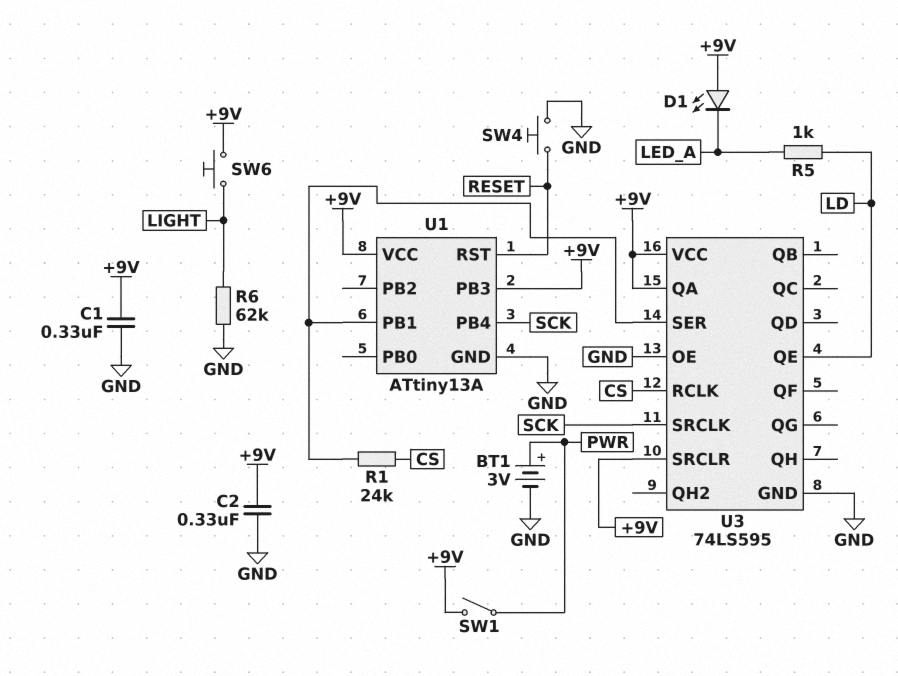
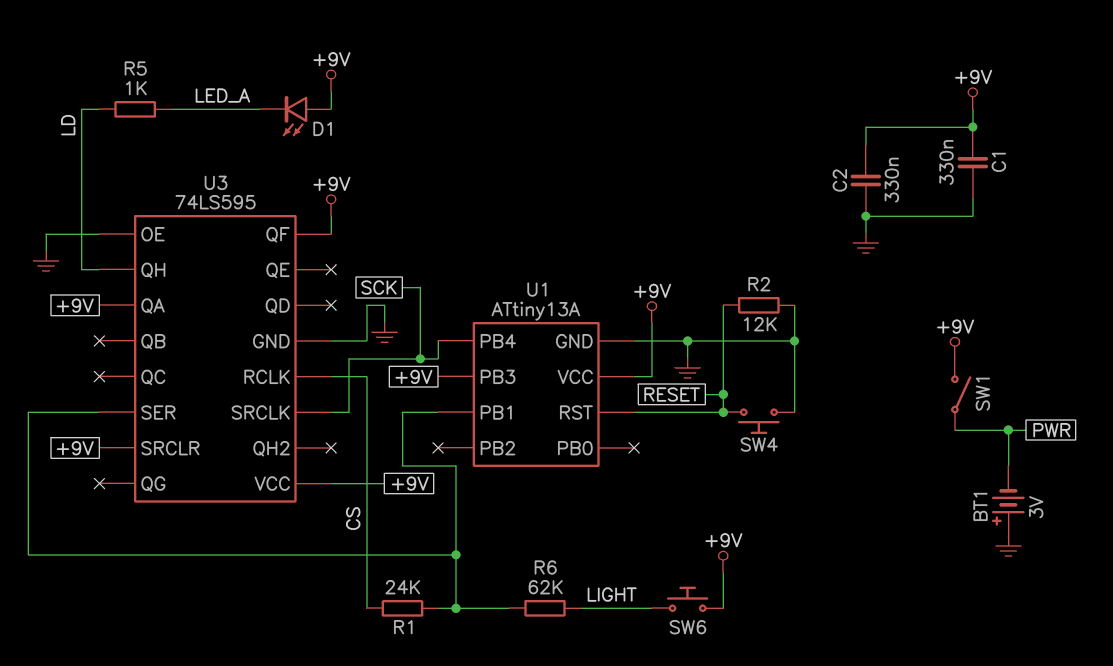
BT1: 3V (plus PWR, minus GND) -> 3V (plus GND, minus PWR)
R2: none -> 12k (GND, RESET)
R6: 62k (GND, LIGHT) -> 62k (LIGHT, U1/PB1)
U3 pin QE: LD -> none
U3 pin QF: none -> +9V
U3 pin QH: none -> LD

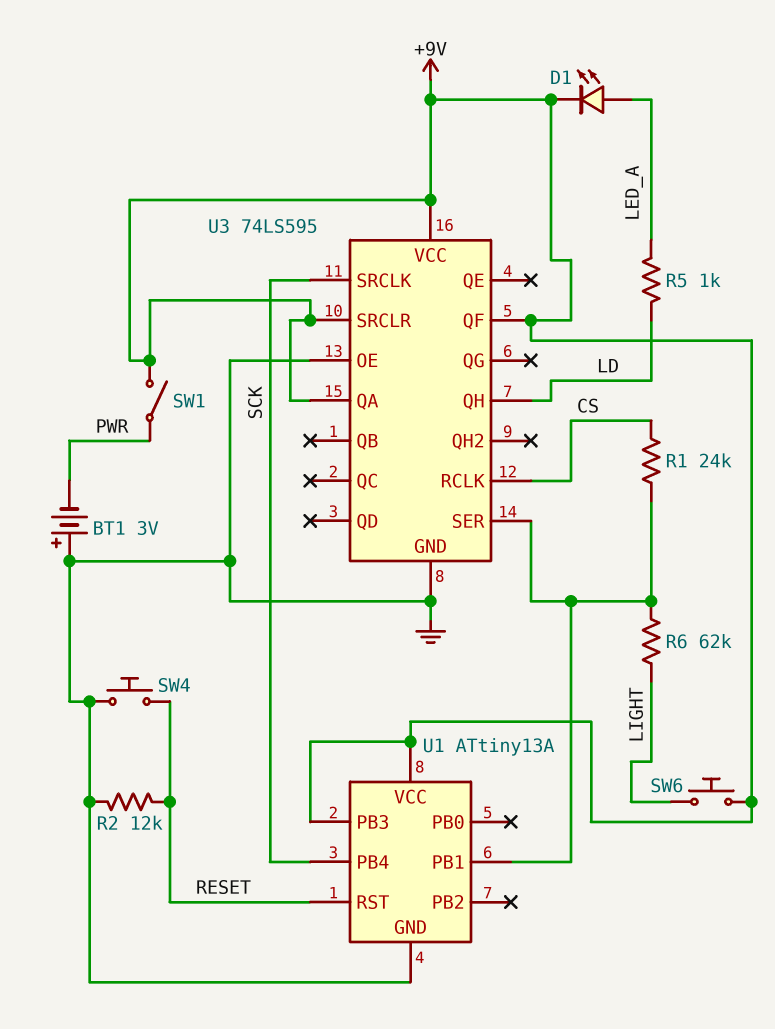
C1: 330nF (+9V, GND) -> none
C2: 330nF (+9V, GND) -> none
D1: LED (A +9V, K LED_A) -> LED (A LED_A, K +9V)

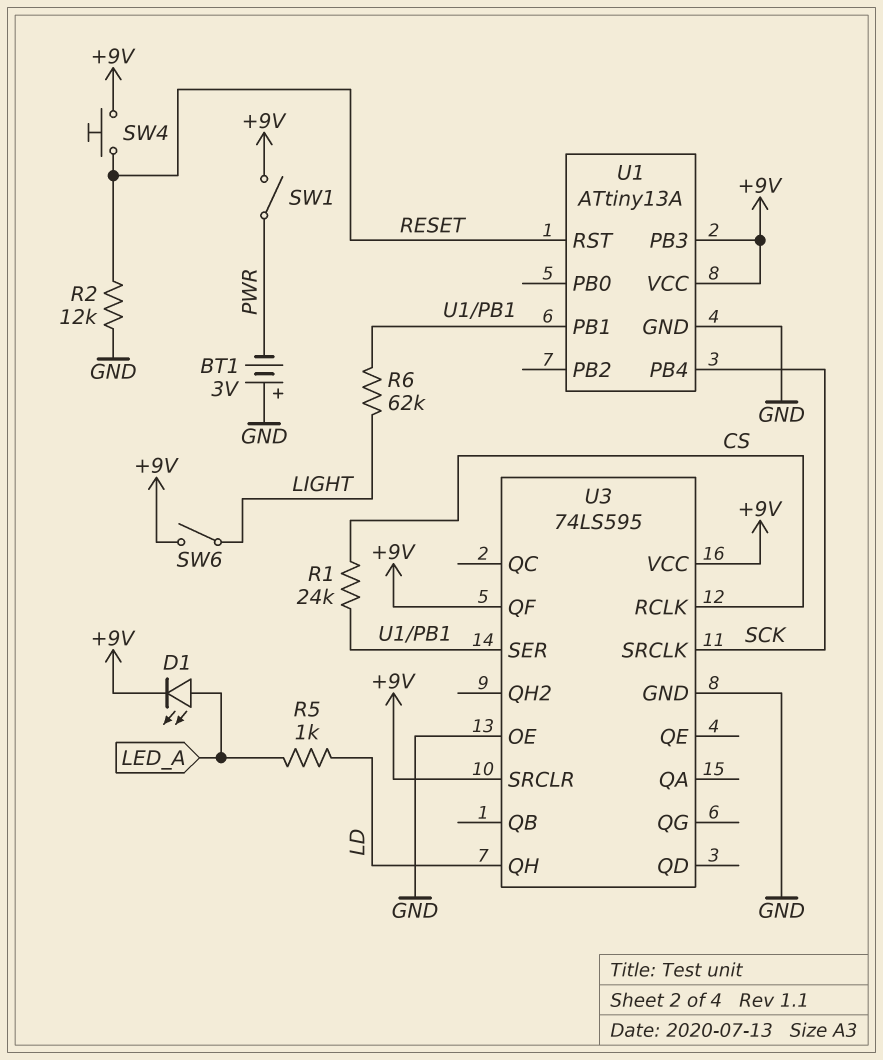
SW4: button (GND, RESET) -> button (+9V, RESET)
SW6: button (+9V, LIGHT) -> switch (+9V, LIGHT)
U3 pin QA: +9V -> none

